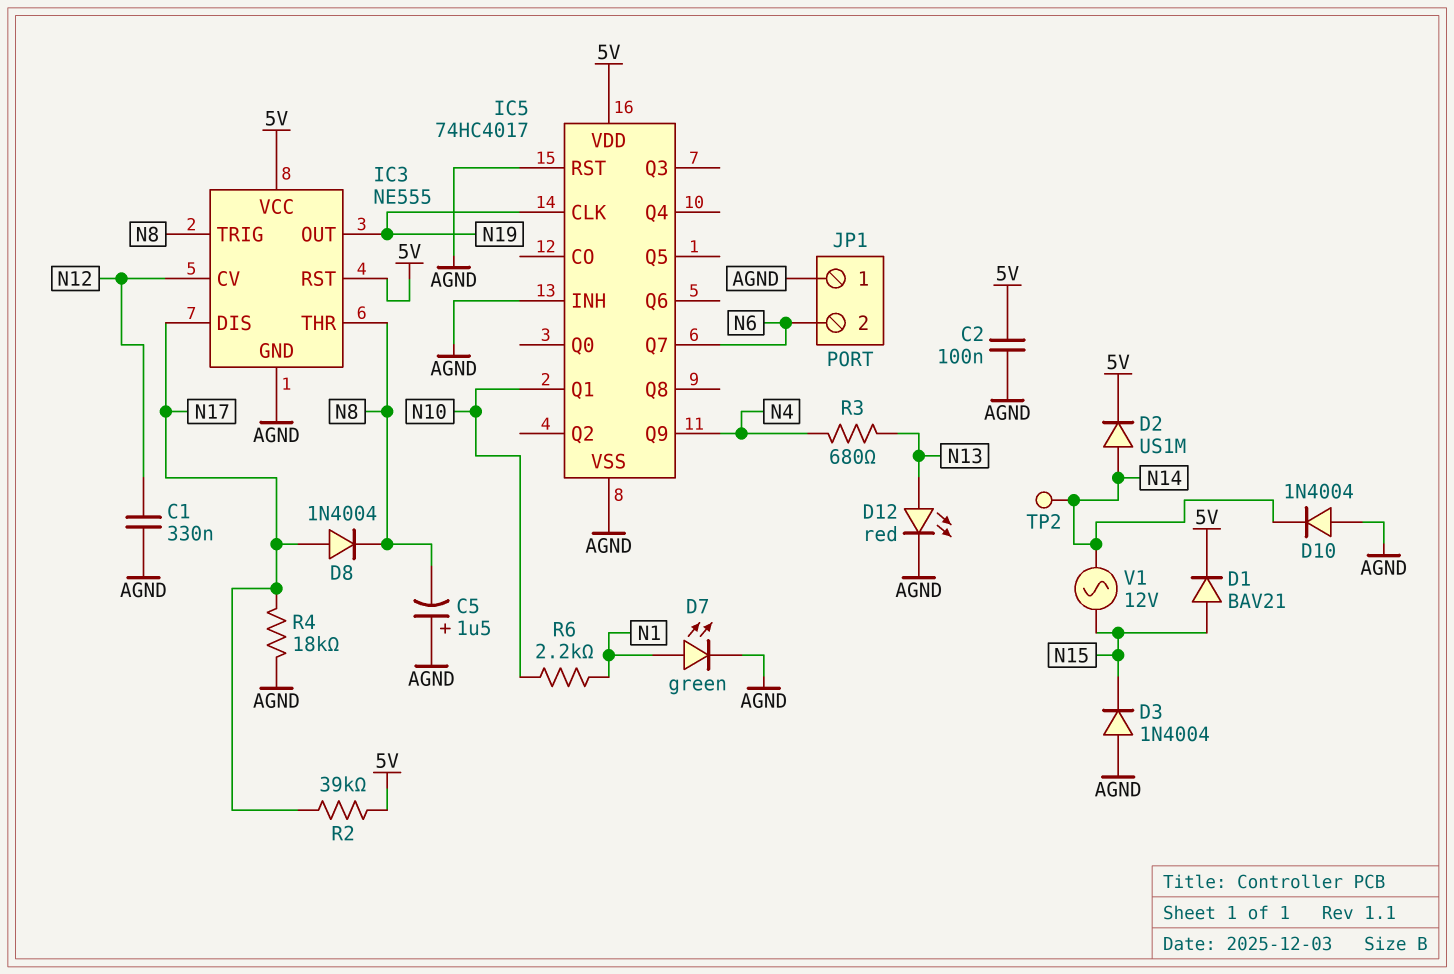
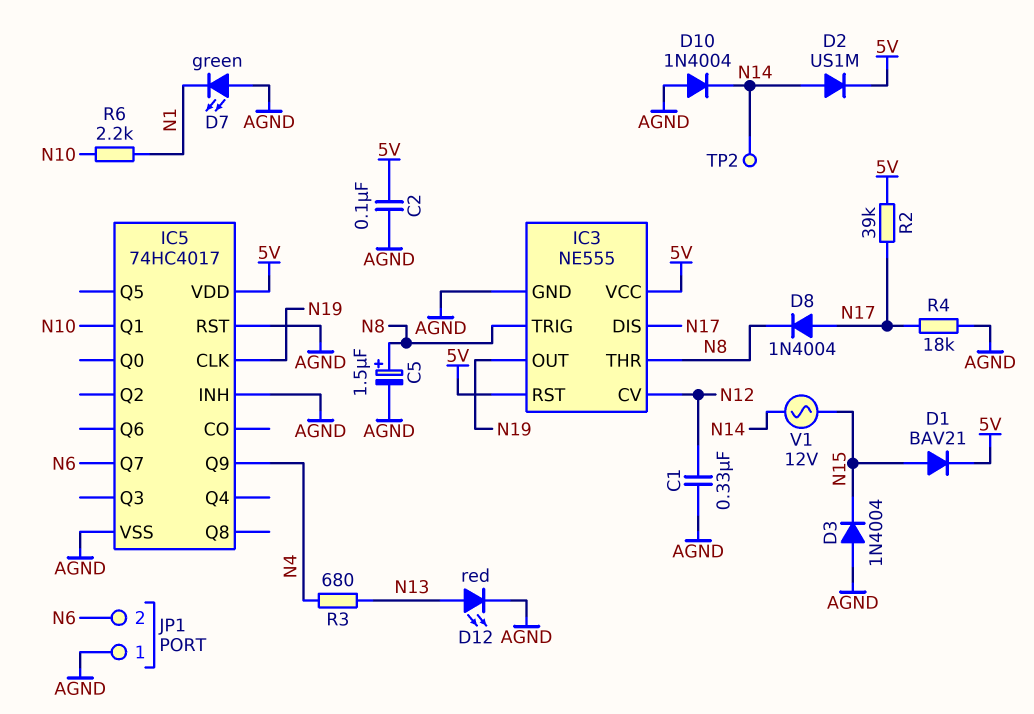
C5: 1.5uF (plus AGND, minus N8) -> 1.5uF (plus N8, minus AGND)
D7: LED green (A N1, K AGND) -> LED green (A AGND, K N1)

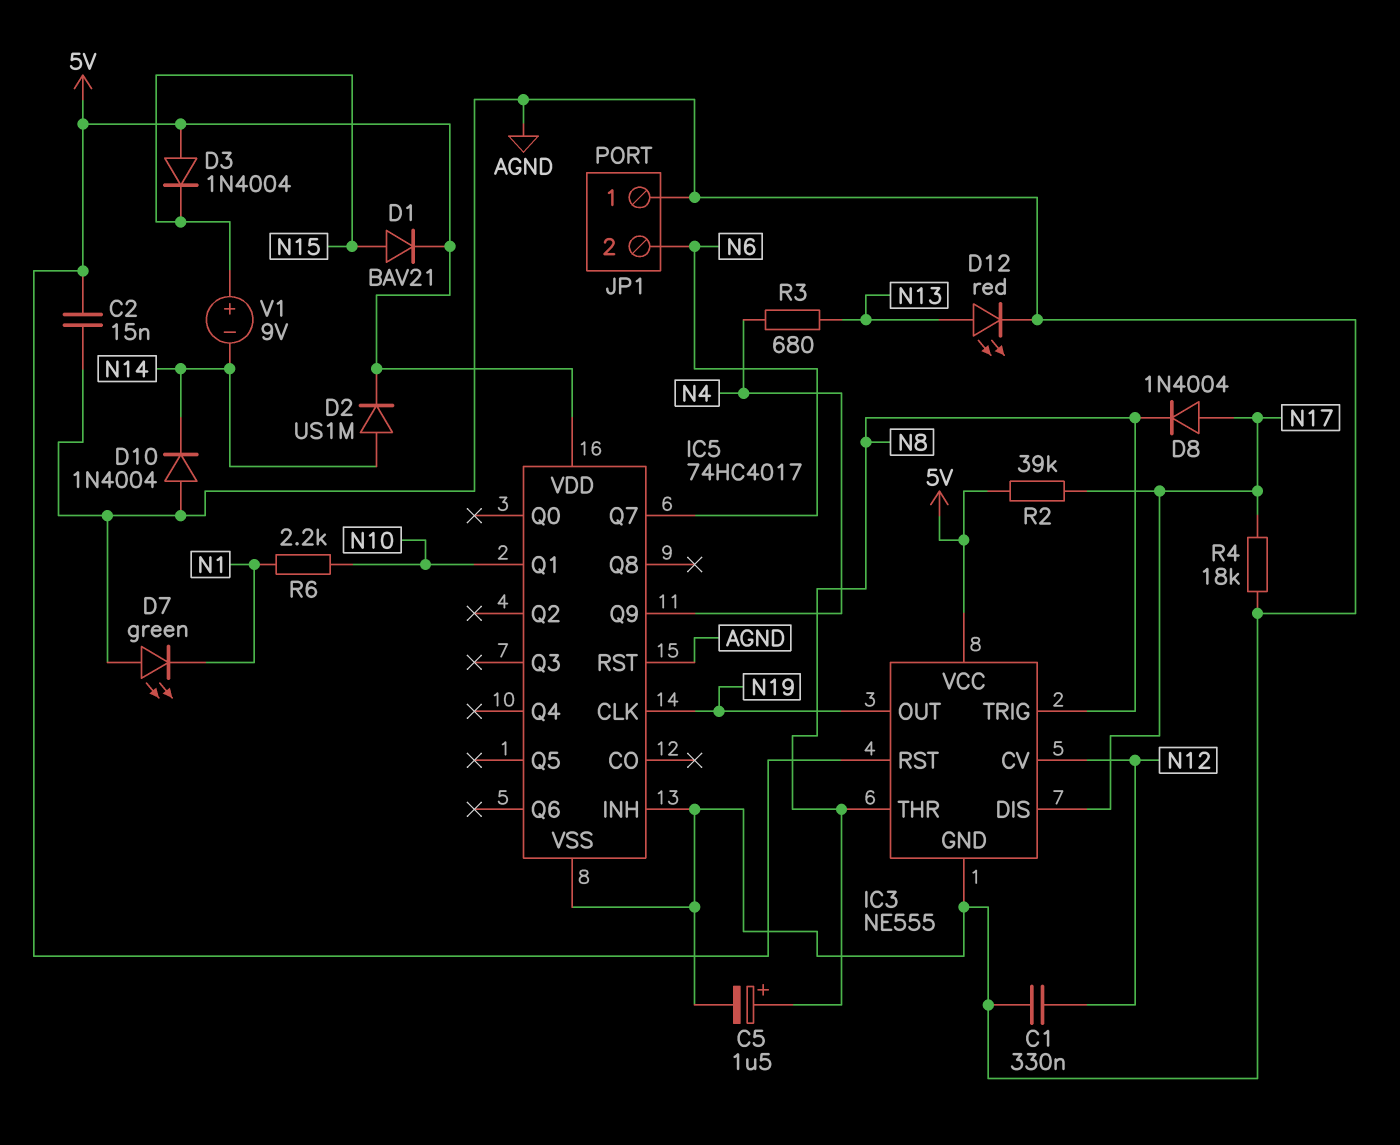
C2: 100nF (5V, AGND) -> 15nF (5V, AGND)
D3: diode 1N4004 (A AGND, K N15) -> diode 1N4004 (A 5V, K N15)
TP2: test point (N14) -> none
V1: AC 12V (N14, N15) -> 9V (plus N15, minus N14)

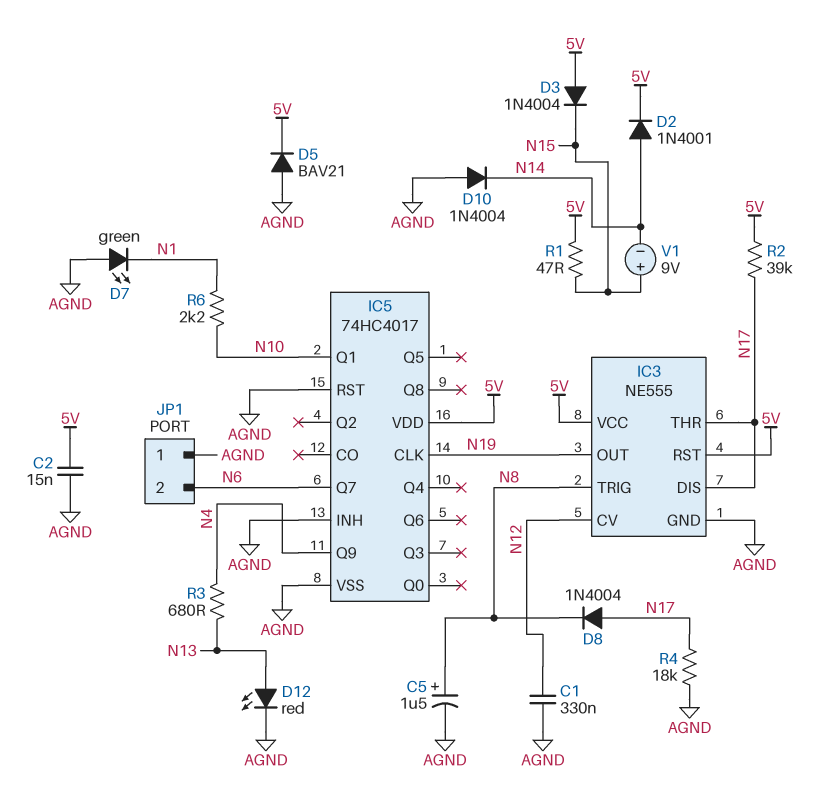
D1: diode BAV21 (A N15, K 5V) -> none
D2: diode US1M (A N14, K 5V) -> diode 1N4001 (A N14, K 5V)
D5: none -> diode BAV21 (A AGND, K 5V)
IC3 pin THR: N8 -> N17
R1: none -> 47 (5V, N15)

